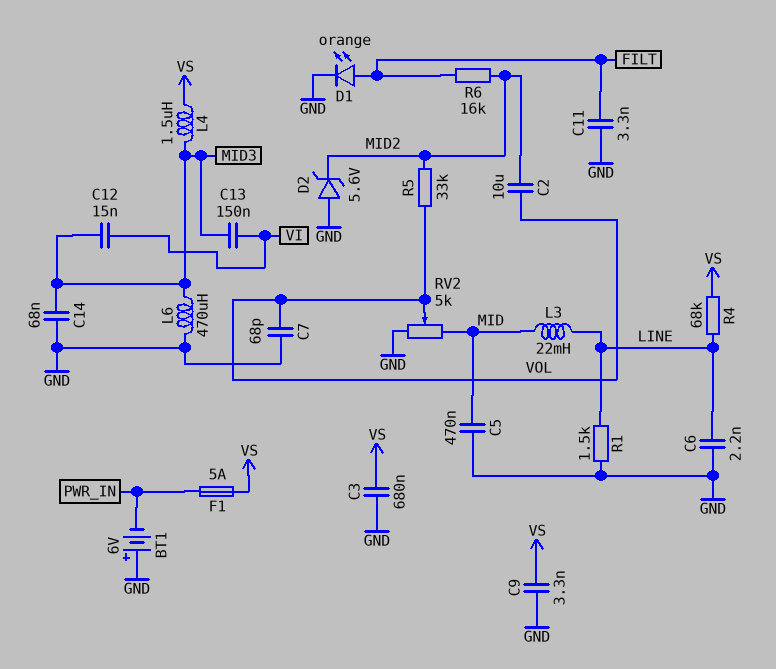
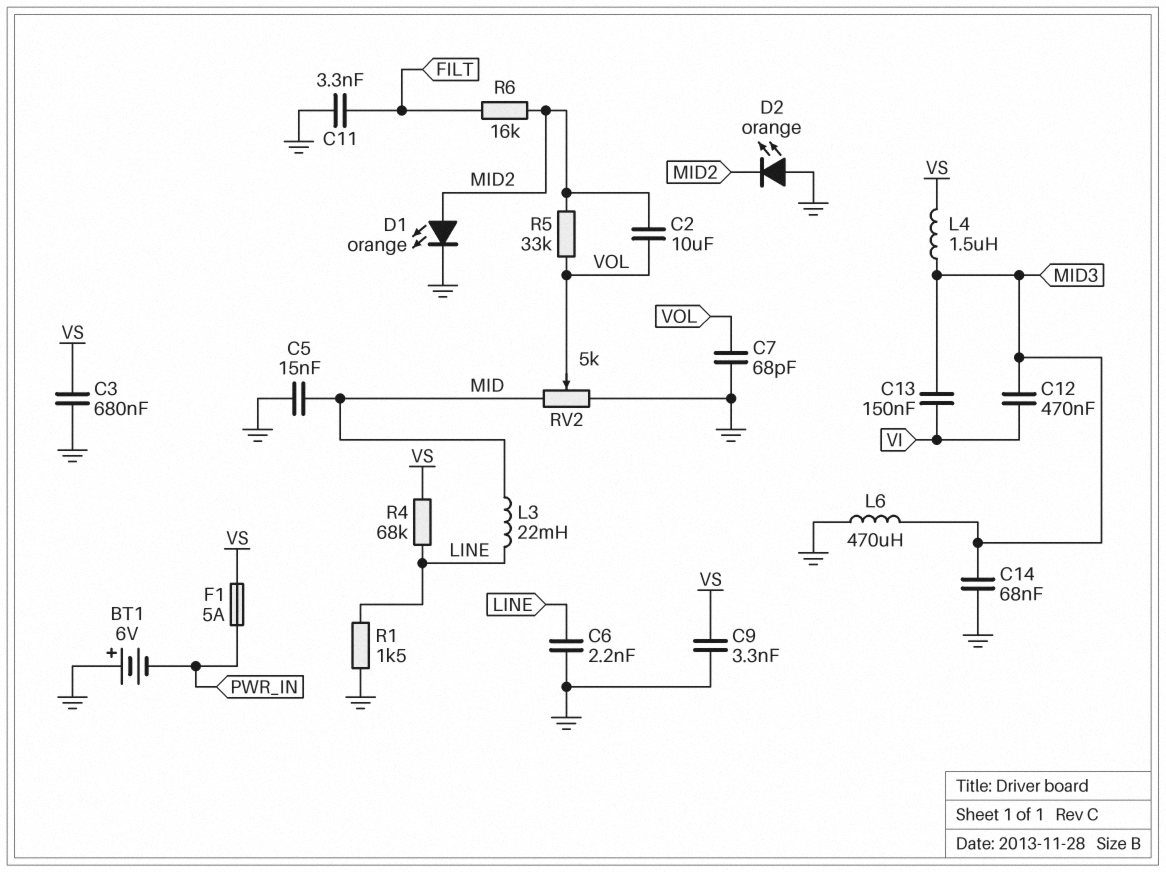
C5: 470nF (GND, MID) -> 15nF (GND, MID)
C12: 15nF (MID3, VI) -> 470nF (MID3, VI)
D1: LED orange (A FILT, K GND) -> LED orange (A MID2, K GND)
D2: zener 5.6V (A GND, K MID2) -> LED orange (A GND, K MID2)

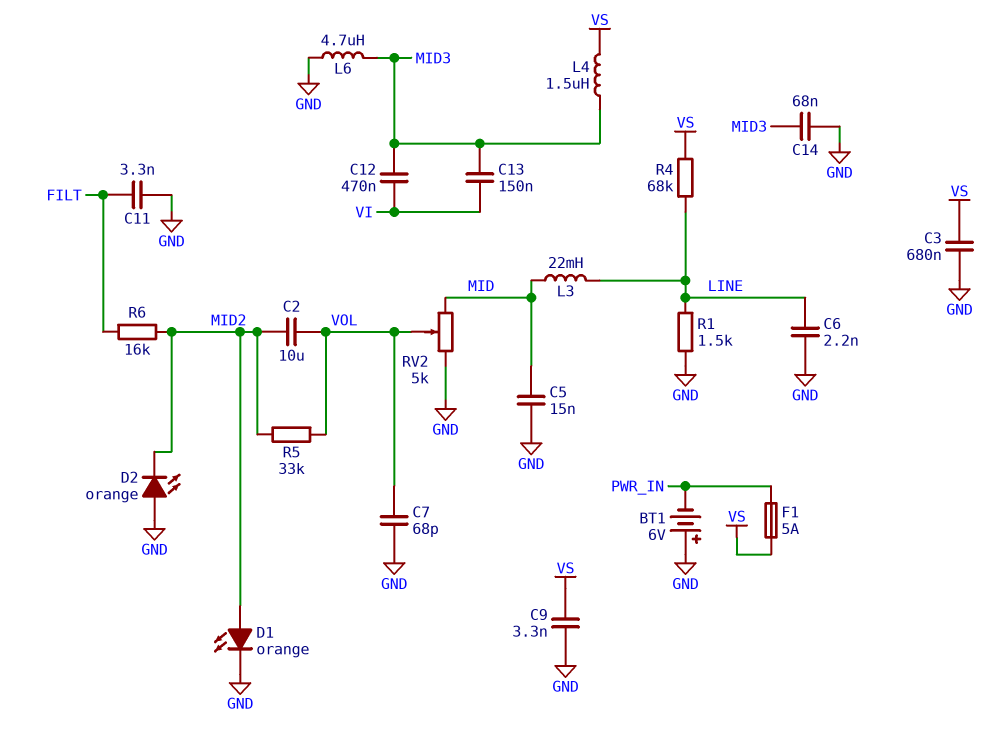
L6: 470uH (GND, MID3) -> 4.7uH (GND, MID3)

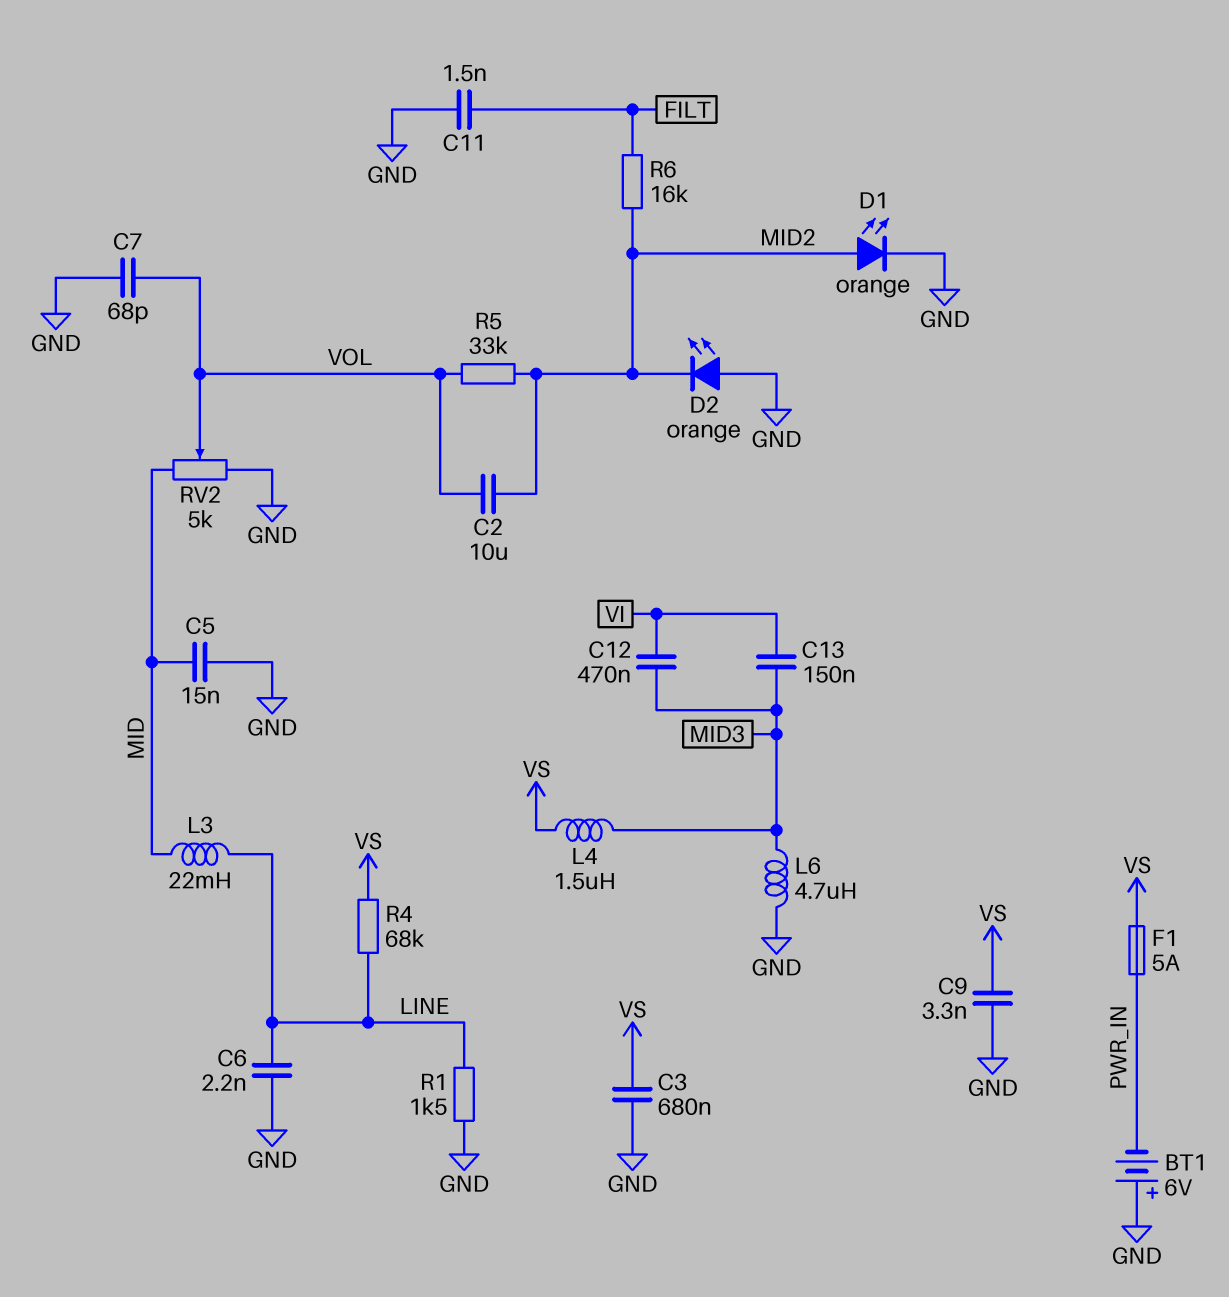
C11: 3.3nF (FILT, GND) -> 1.5nF (FILT, GND)
C14: 68nF (GND, MID3) -> none

